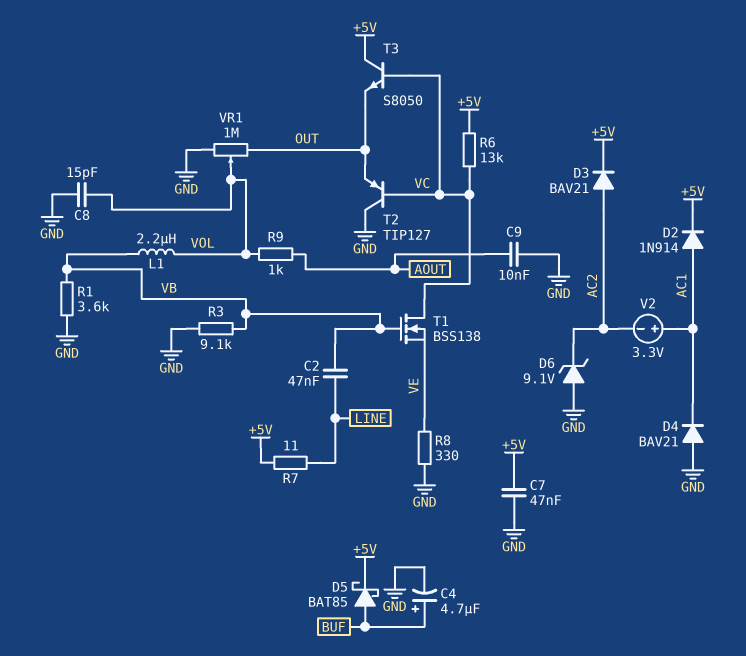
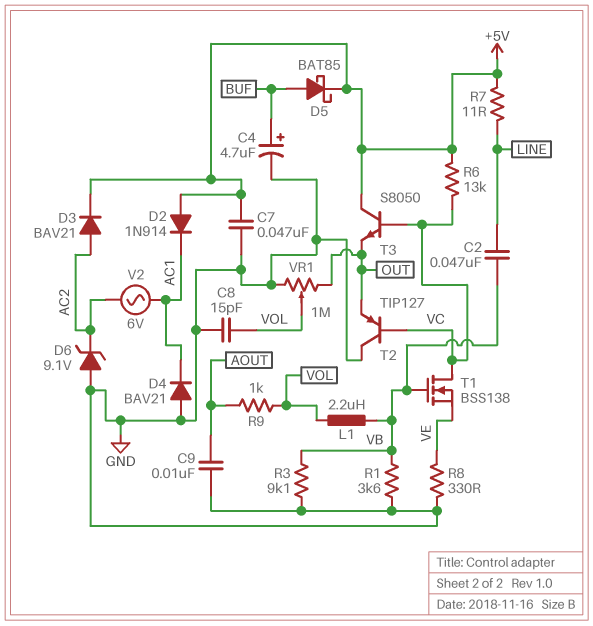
D2: diode 1N914 (A AC1, K +5V) -> diode 1N914 (A +5V, K AC1)
V2: 3.3V (plus AC1, minus AC2) -> AC 6V (AC1, AC2)

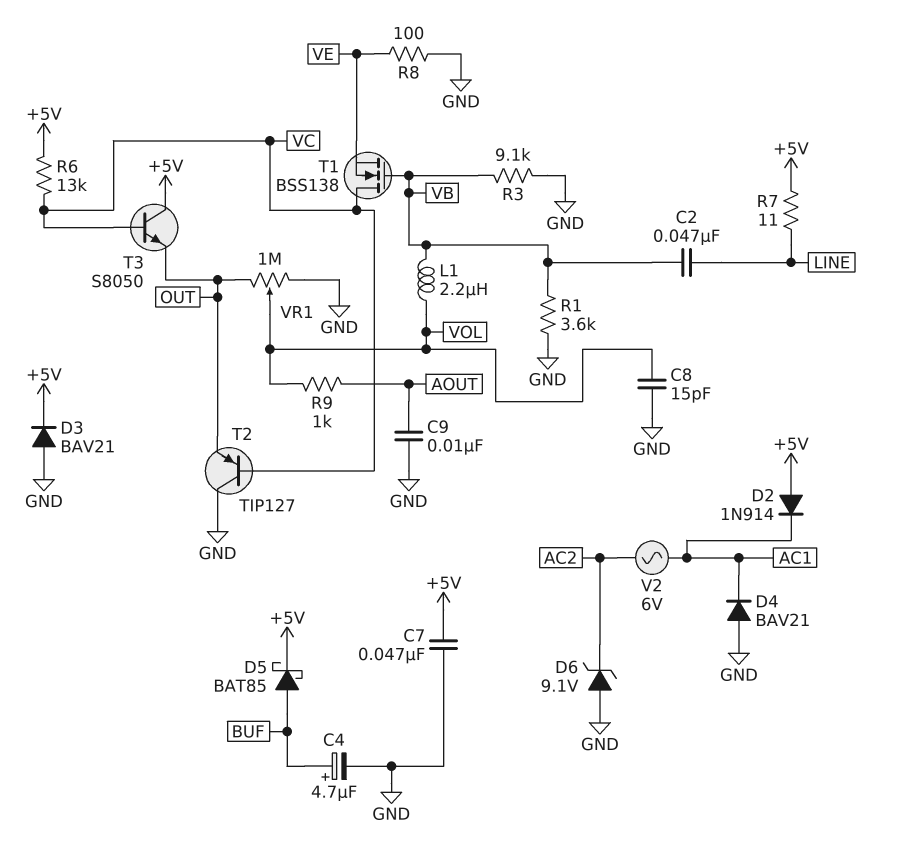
D3: diode BAV21 (A AC2, K +5V) -> diode BAV21 (A GND, K +5V)
R8: 330 (GND, VE) -> 100 (GND, VE)

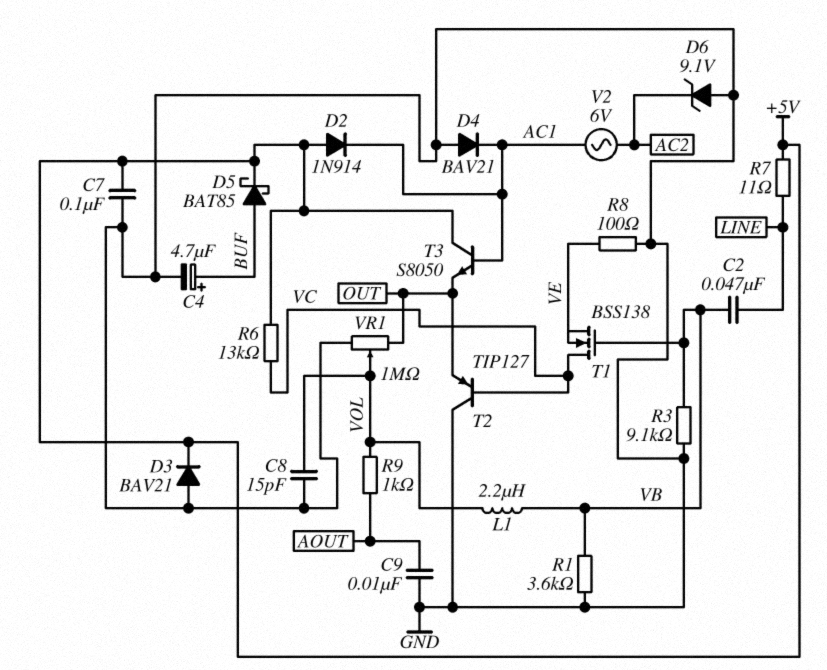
C7: 47nF (+5V, GND) -> 100nF (+5V, GND)
T3: NPN S8050 (B VC, C +5V, E OUT) -> NPN S8050 (B AC1, C +5V, E OUT)

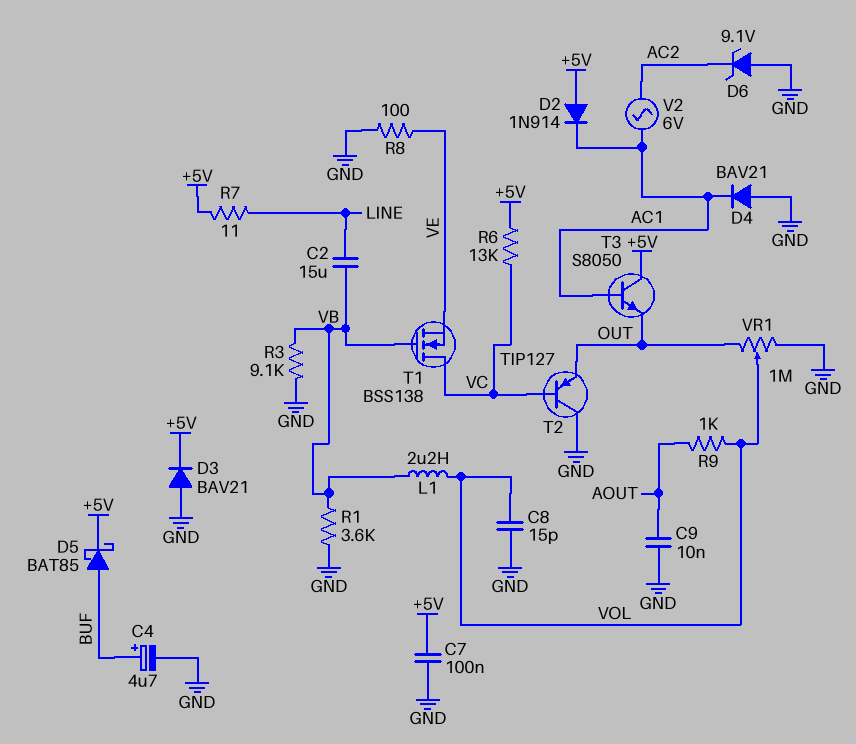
C2: 47nF (LINE, VB) -> 15uF (LINE, VB)

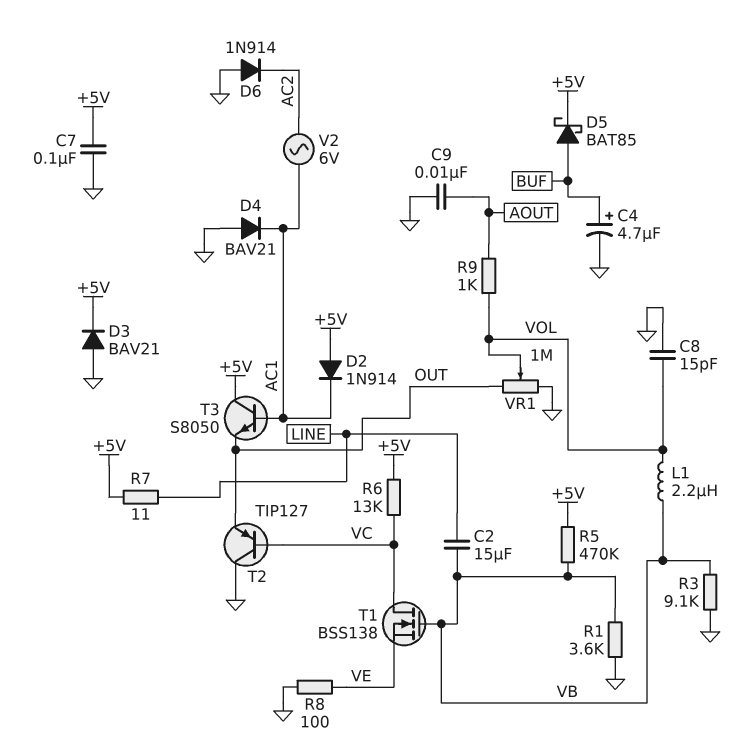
D6: zener 9.1V (A GND, K AC2) -> diode 1N914 (A GND, K AC2)
R5: none -> 470k (+5V, VB)

